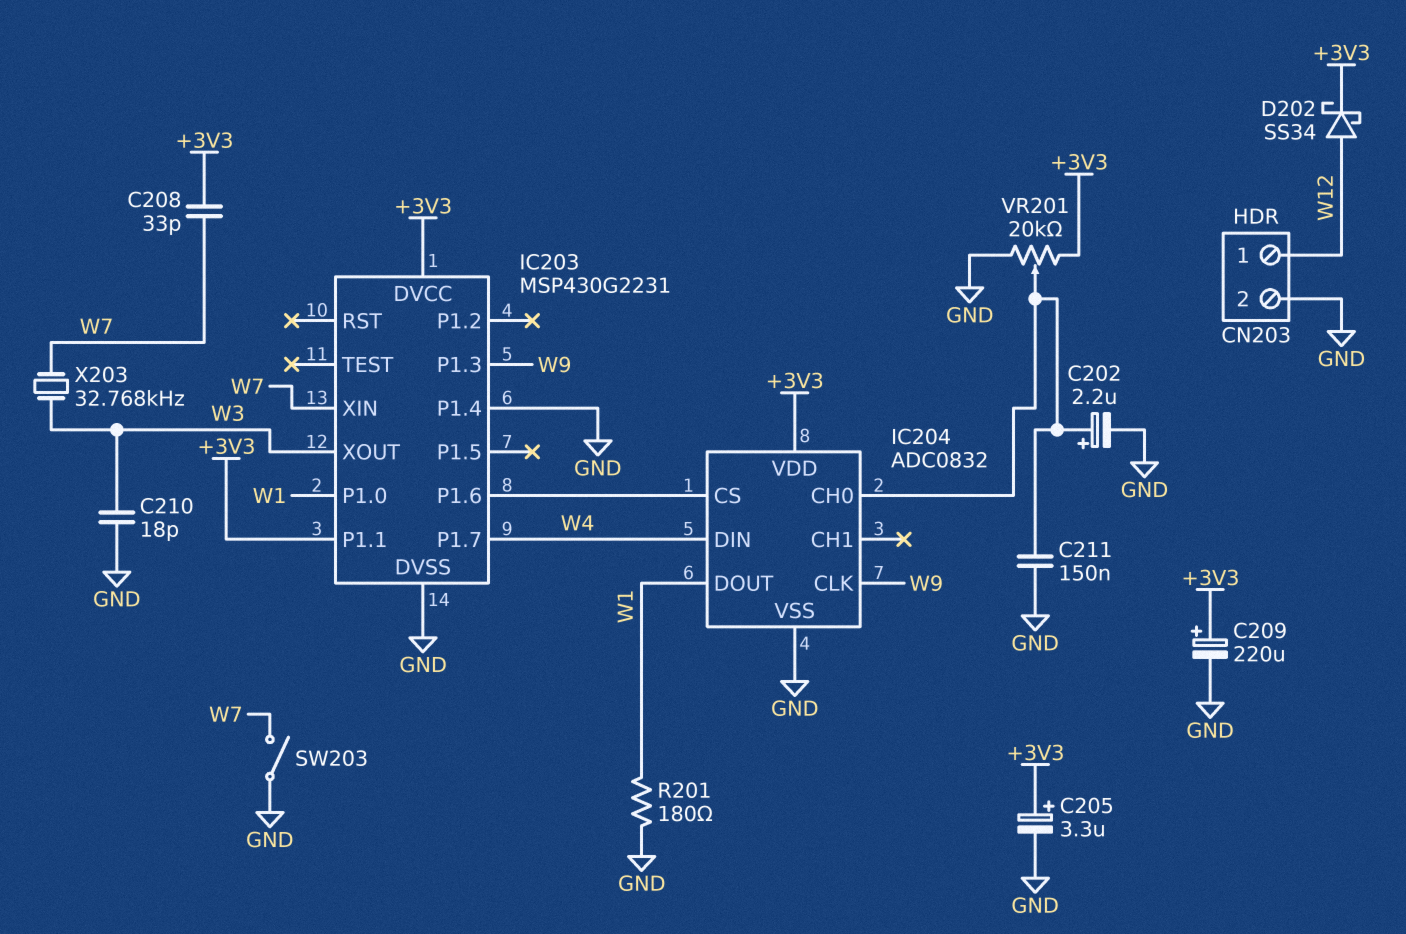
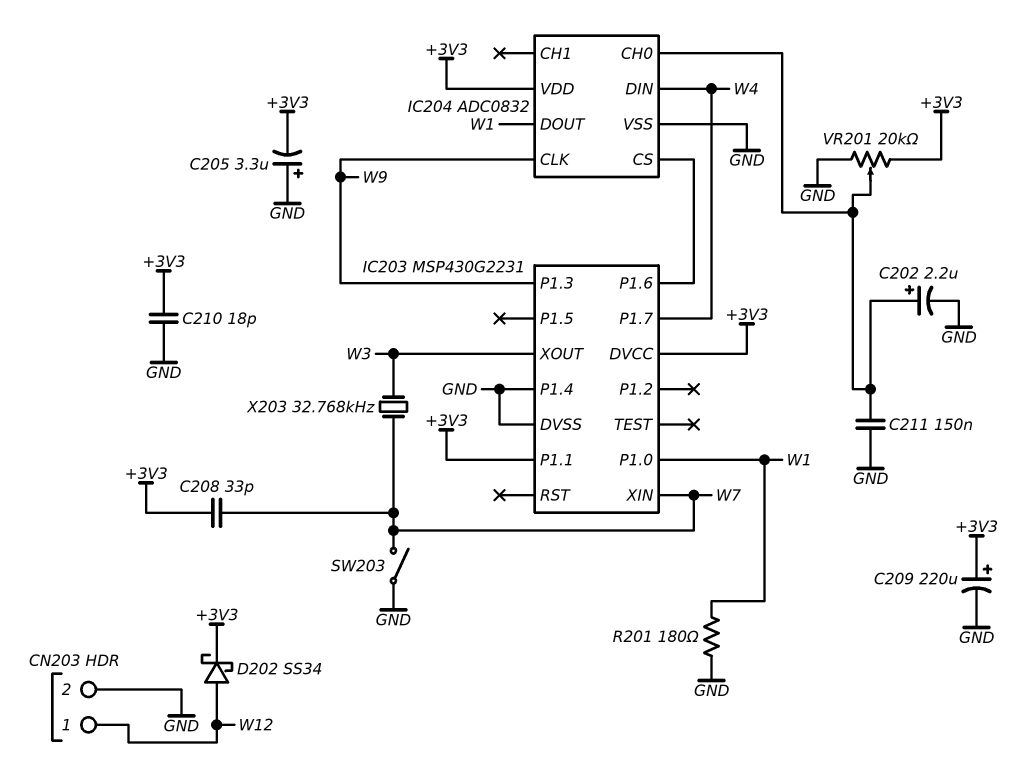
C205: 3.3uF (plus +3V3, minus GND) -> 3.3uF (plus GND, minus +3V3)
C210: 18pF (GND, W3) -> 18pF (+3V3, GND)

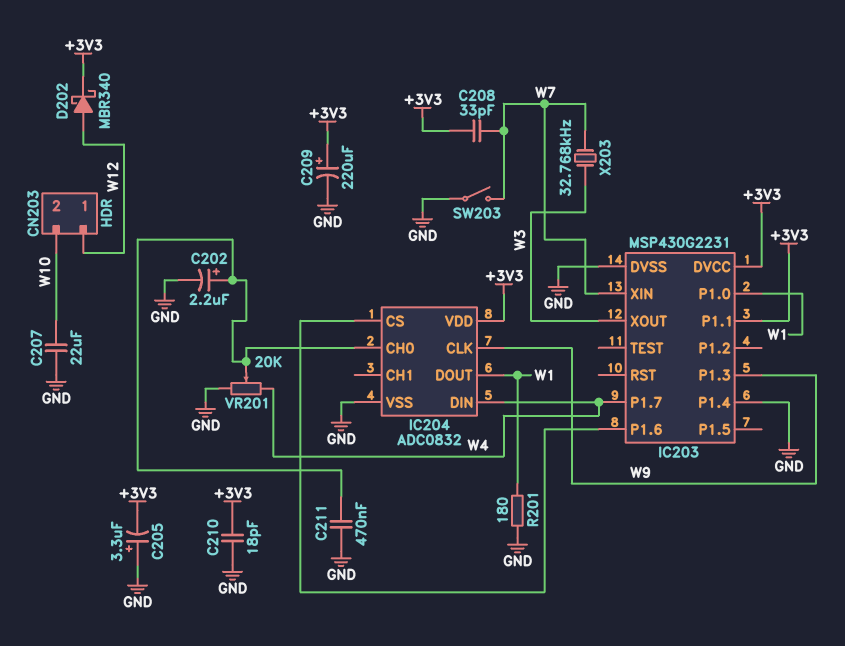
C207: none -> 22uF (GND, W10)
C211: 150nF (GND, IC204/CH0) -> 470nF (GND, IC204/CH0)
CN203 pin 2: GND -> W10
D202: schottky SS34 (A W12, K +3V3) -> schottky MBR340 (A W12, K +3V3)
VR201: 20k (+3V3, GND, wiper IC204/CH0) -> 20k (GND, W4, wiper IC204/CH0)

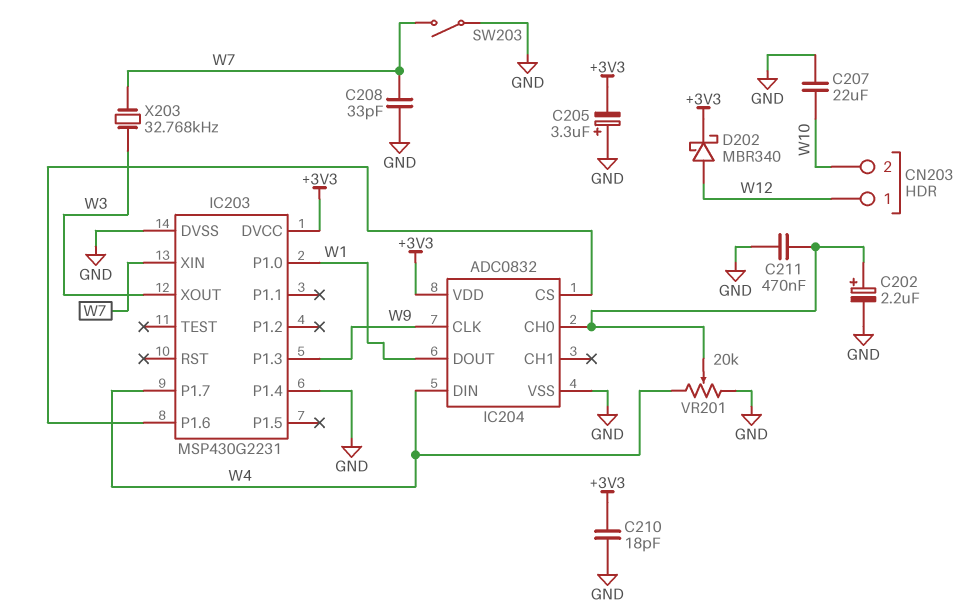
C208: 33pF (+3V3, W7) -> 33pF (GND, W7)
C209: 220uF (plus +3V3, minus GND) -> none
IC203 pin P1.1: +3V3 -> none
R201: 180 (GND, W1) -> none

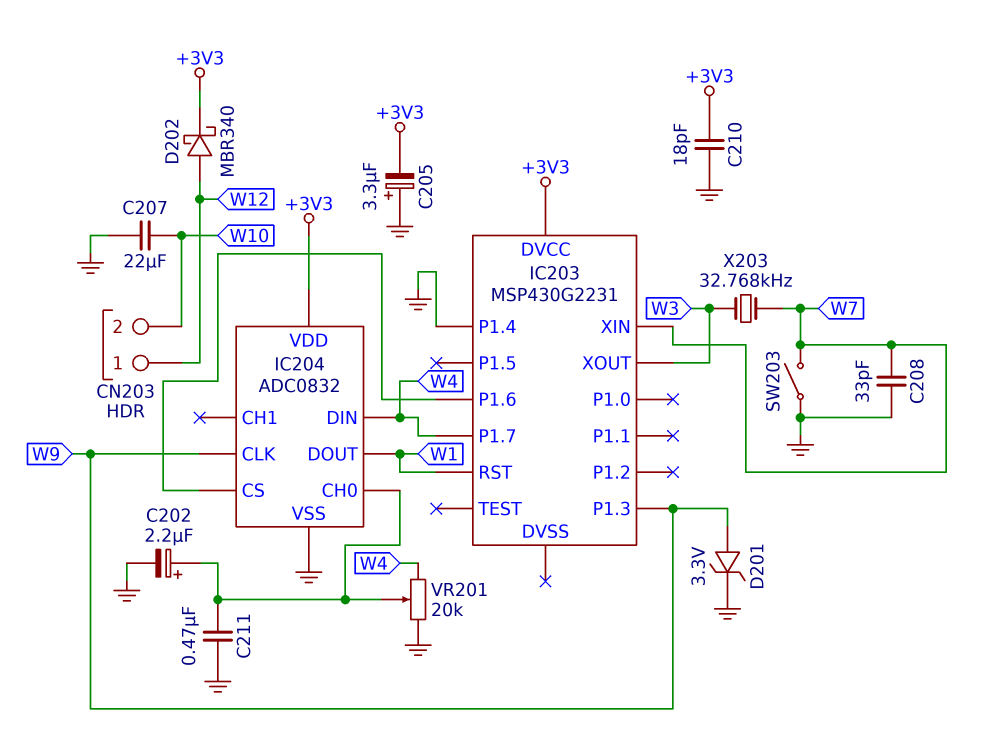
D201: none -> zener 3.3V (A W9, K GND)
IC203 pin DVSS: GND -> none
IC203 pin P1.0: W1 -> none
IC203 pin RST: none -> W1

